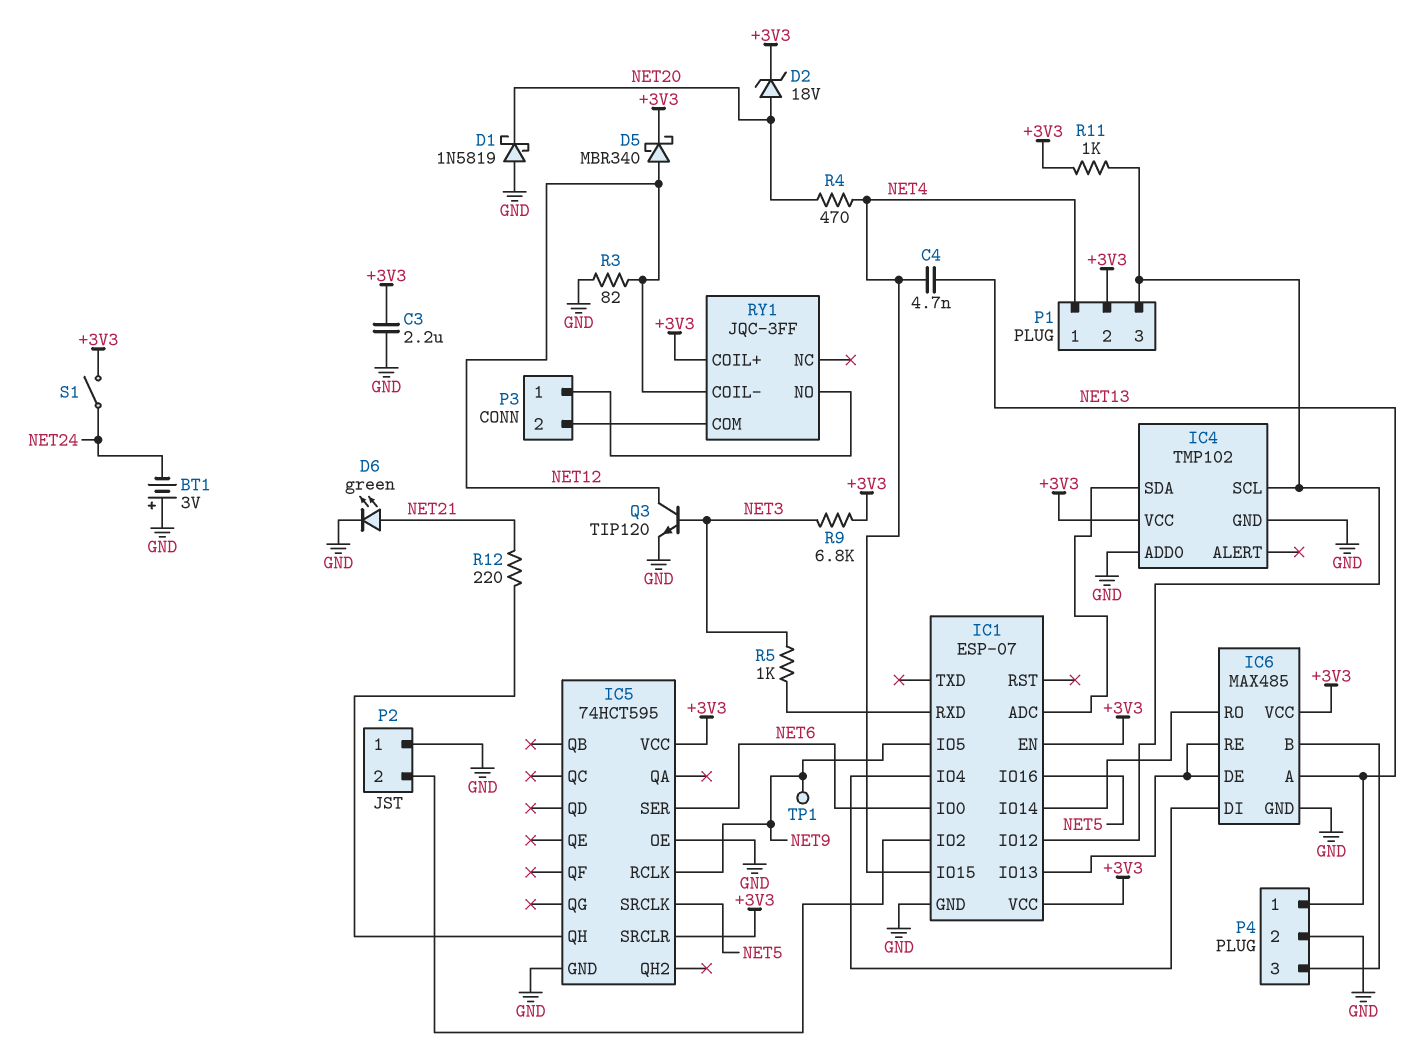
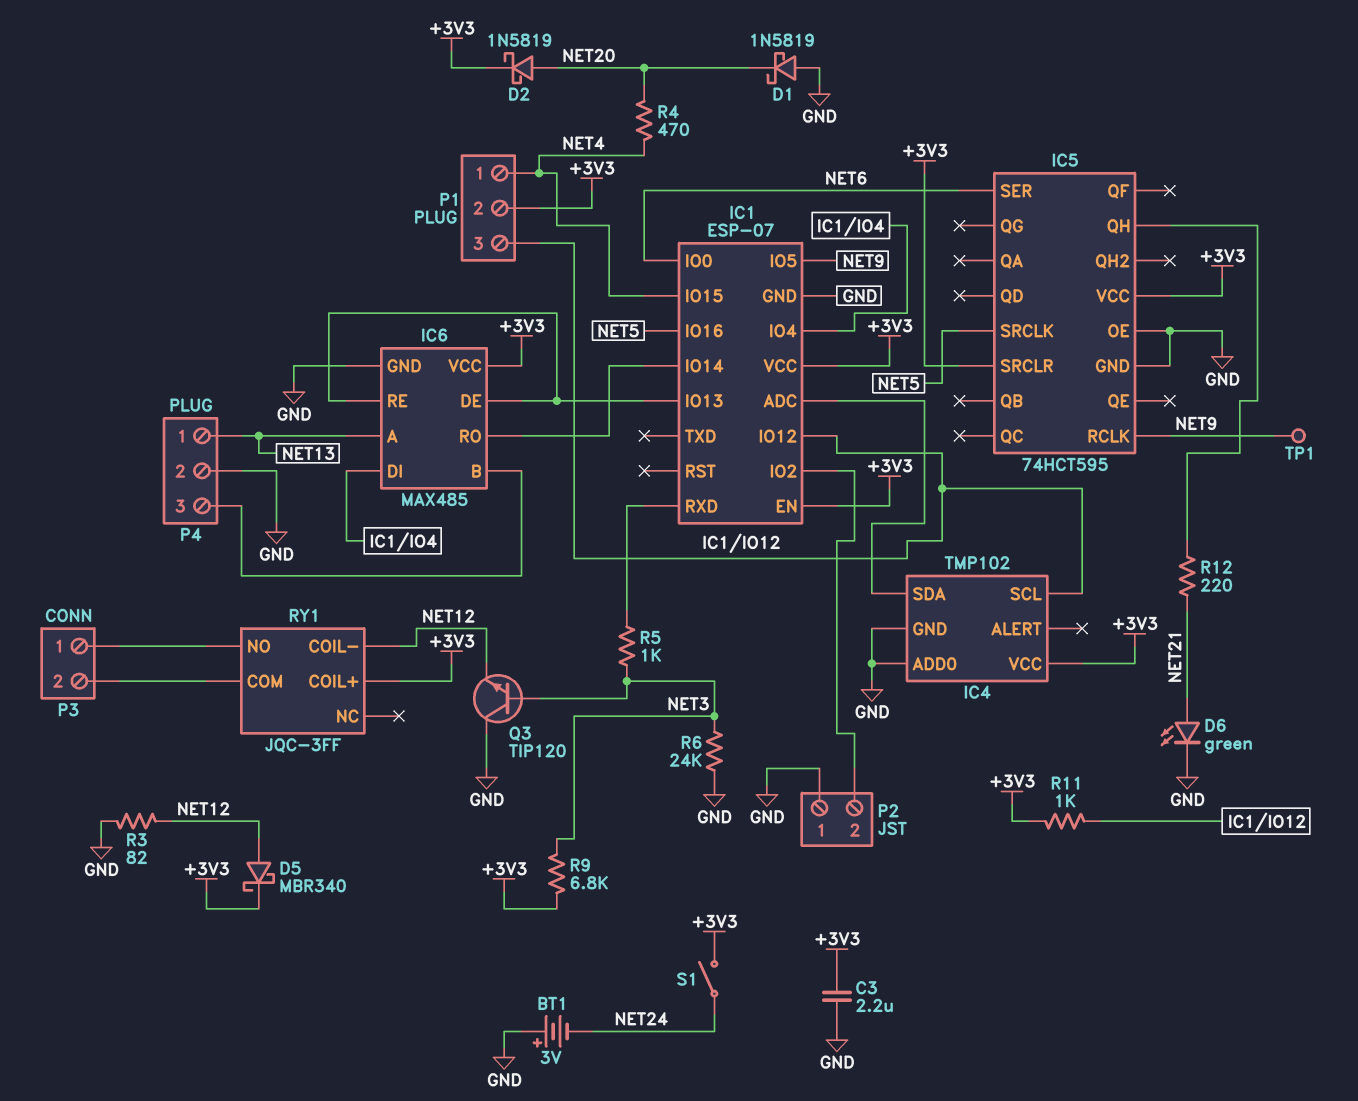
C4: 4.7nF (NET4, NET13) -> none
D2: zener 18V (A NET20, K +3V3) -> schottky 1N5819 (A NET20, K +3V3)
Q3: NPN TIP120 (B NET3, C NET12, E GND) -> NPN TIP120 (B NET3, C GND, E NET12)
R6: none -> 24k (GND, NET3)

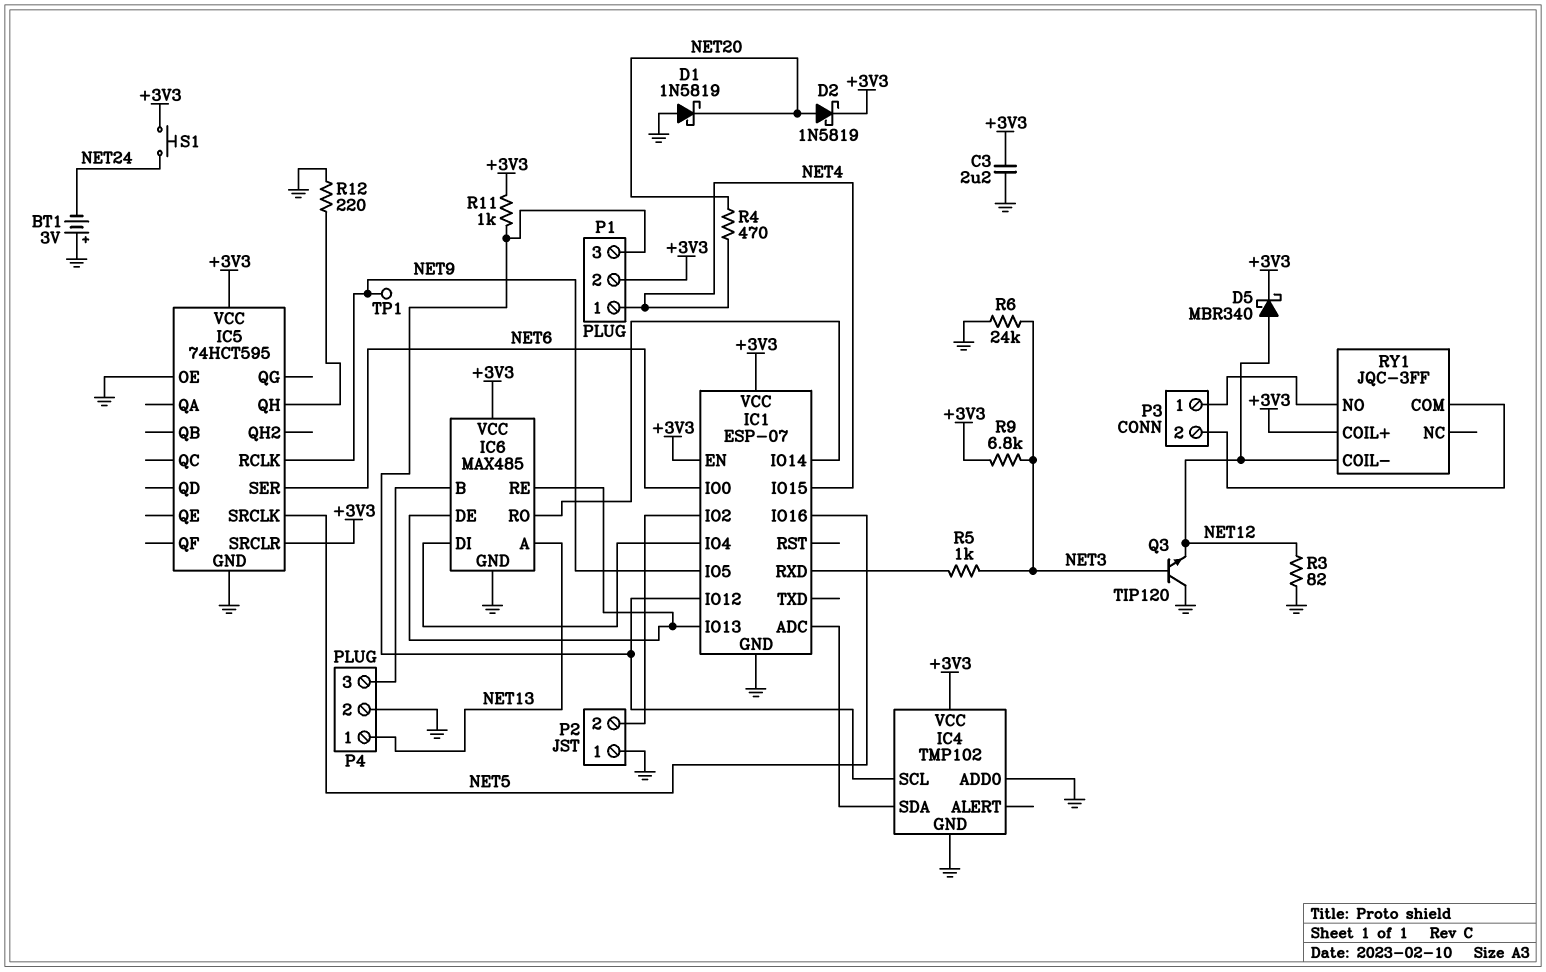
D6: LED green (A NET21, K GND) -> none
R12: 220 (IC5/QH, NET21) -> 220 (GND, IC5/QH)
S1: switch (+3V3, NET24) -> button (+3V3, NET24)

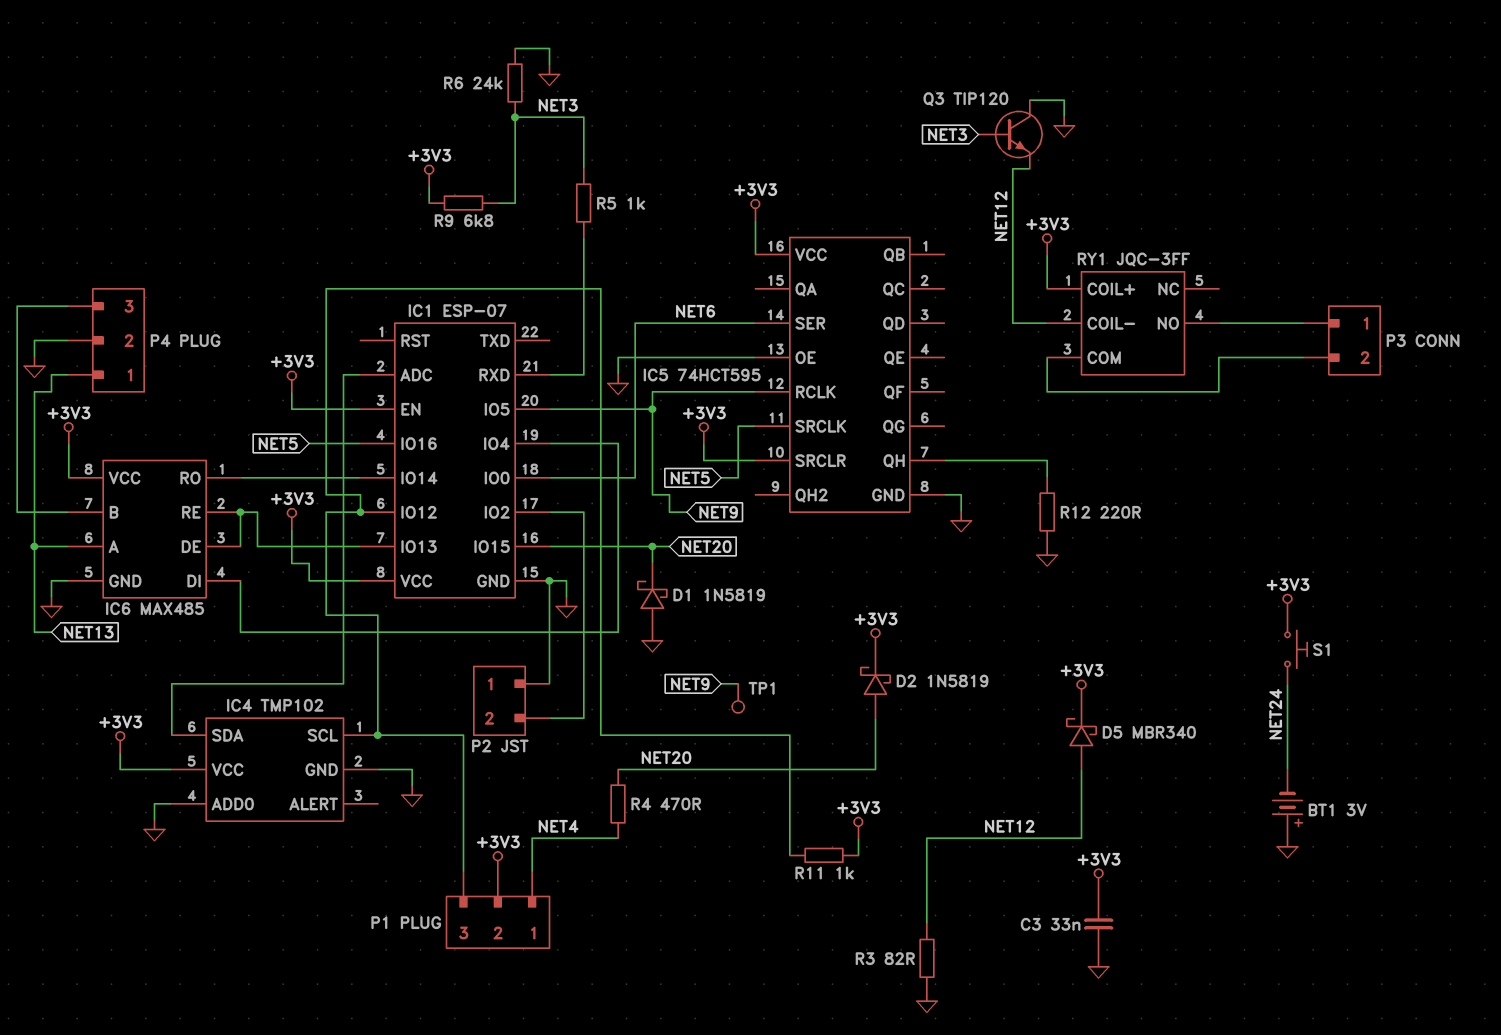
C3: 2.2uF (+3V3, GND) -> 33nF (+3V3, GND)
IC1 pin IO15: NET4 -> NET20

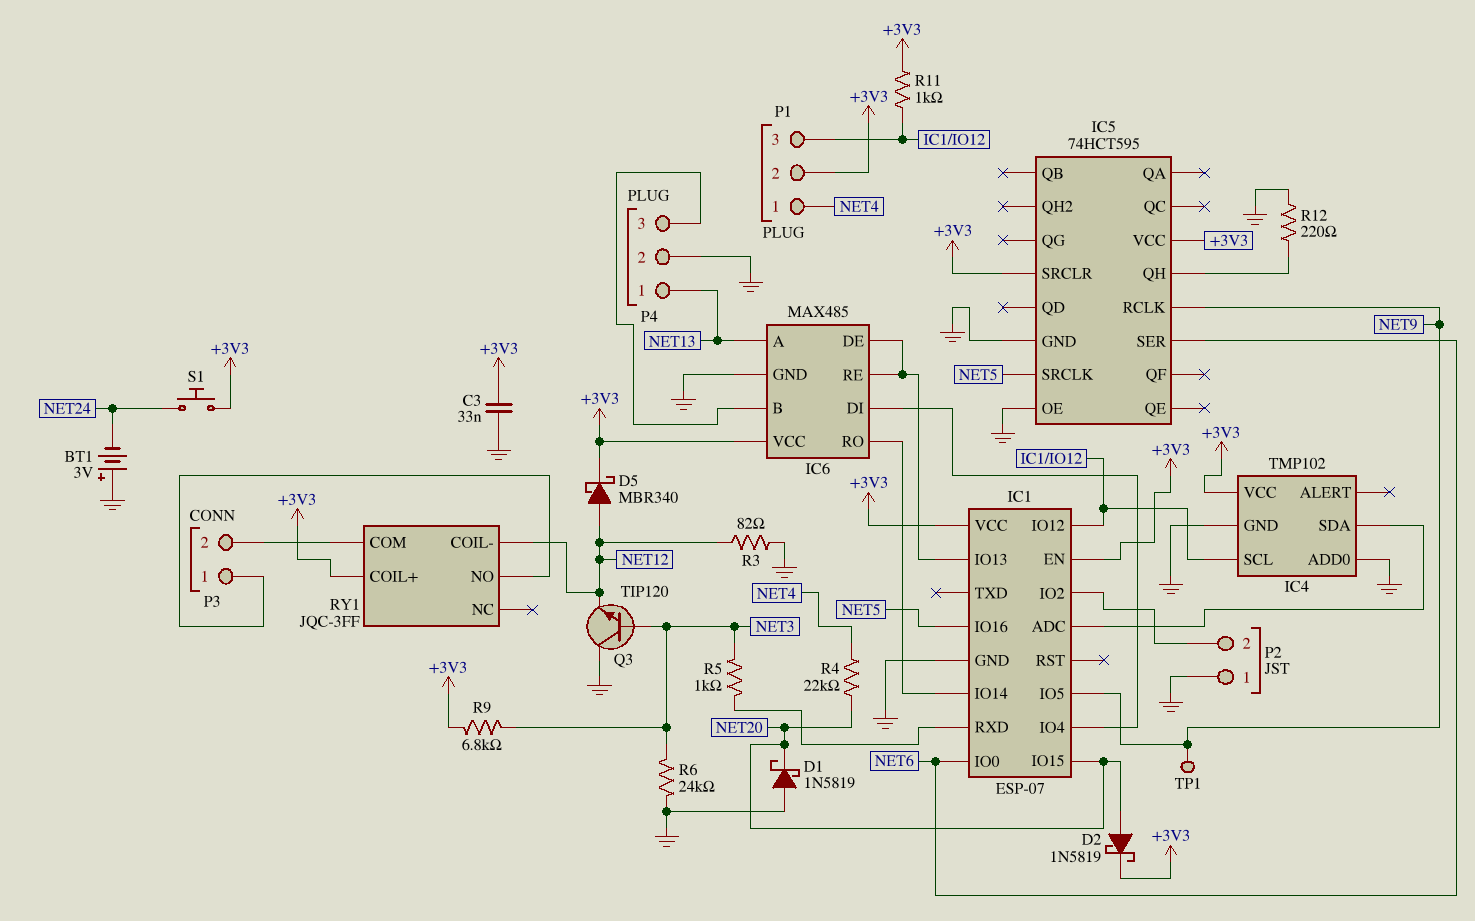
R4: 470 (NET4, NET20) -> 22k (NET4, NET20)

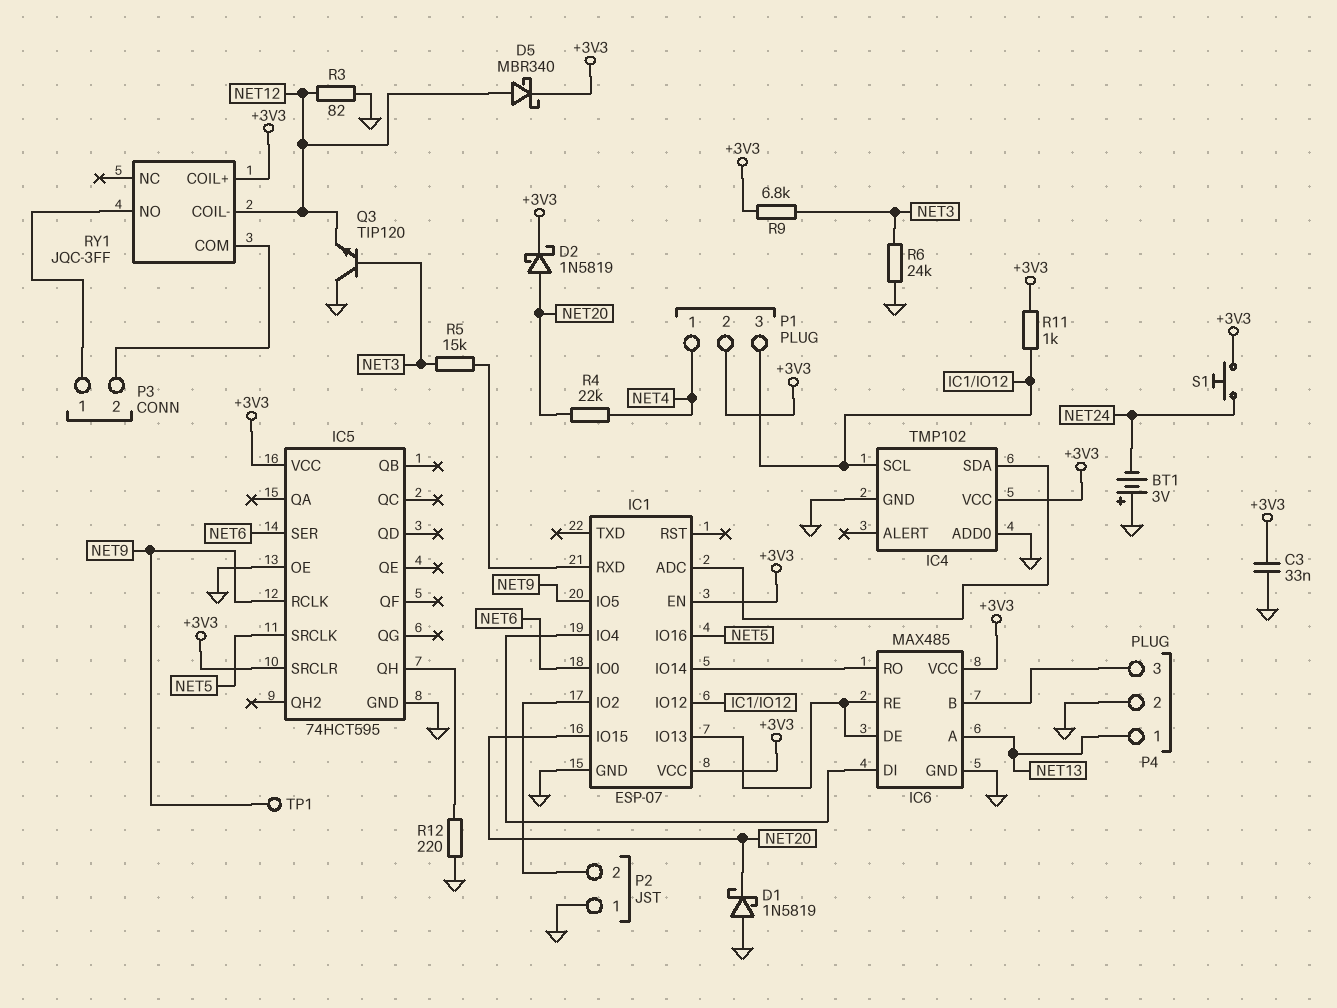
R5: 1k (IC1/RXD, NET3) -> 15k (IC1/RXD, NET3)

